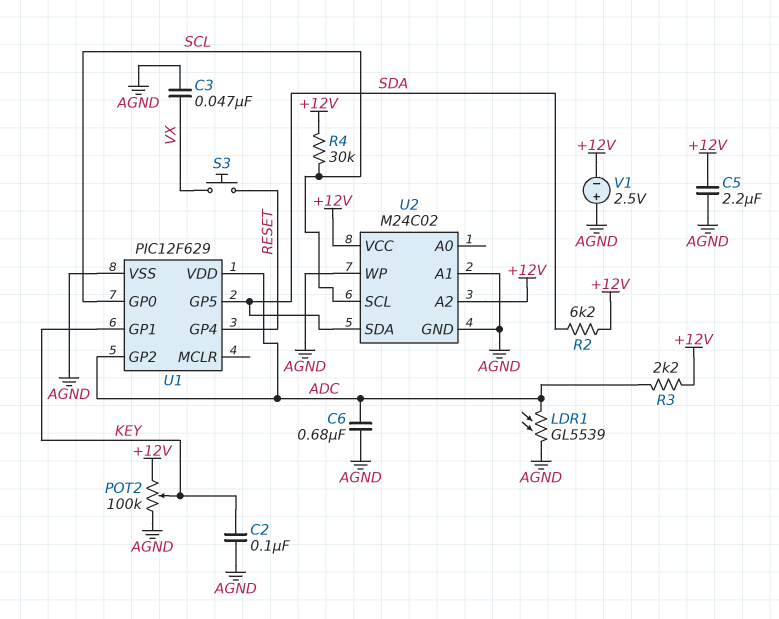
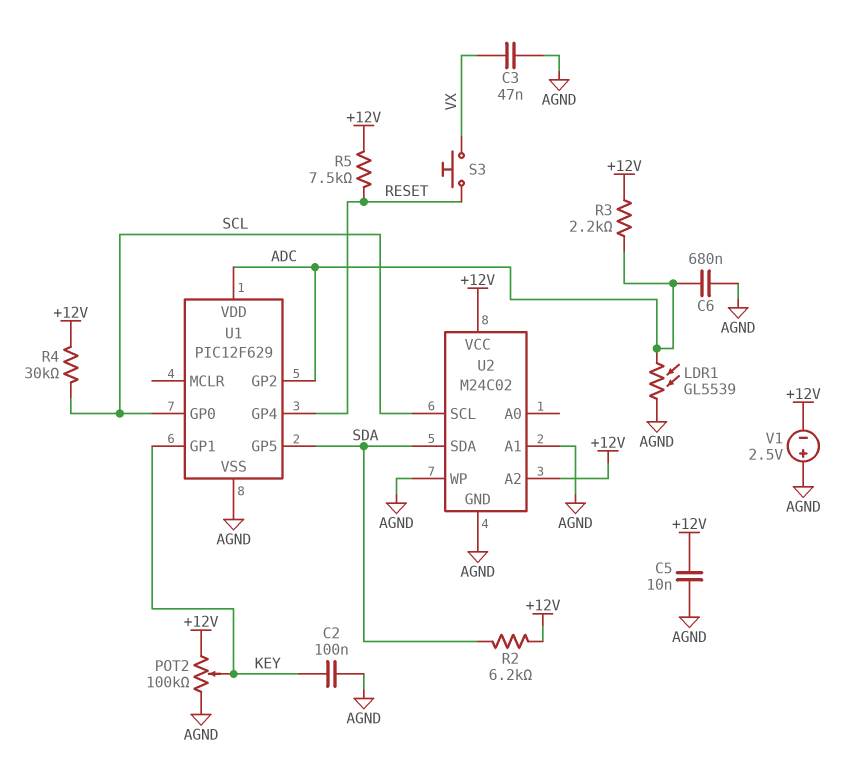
C5: 2.2uF (+12V, AGND) -> 10nF (+12V, AGND)
R5: none -> 7.5k (+12V, RESET)

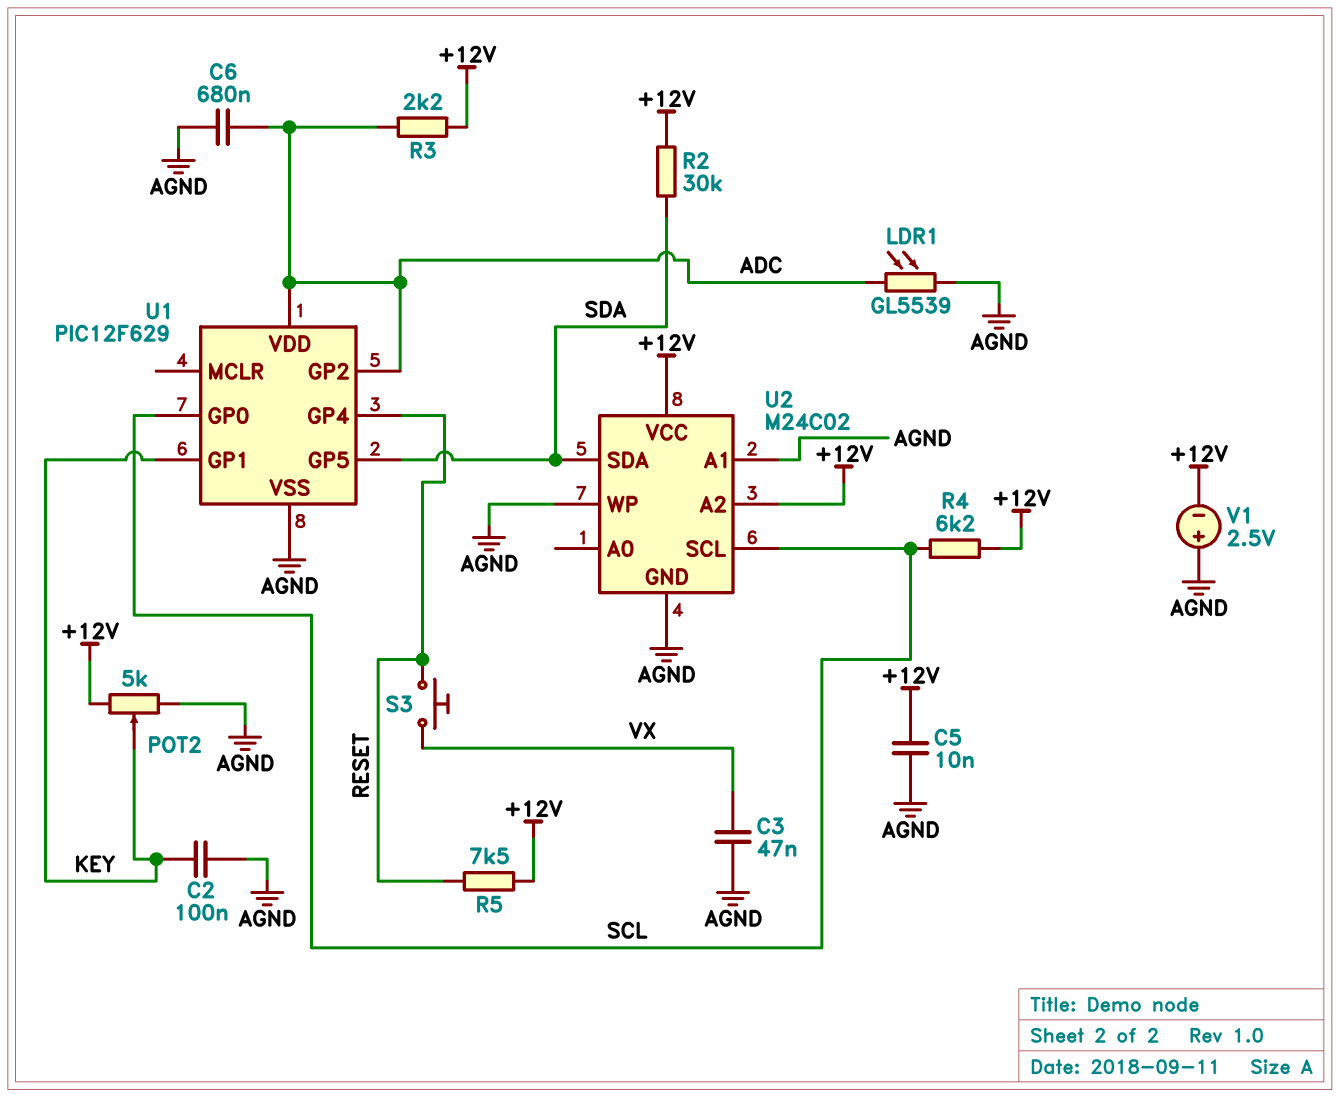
POT2: 100k (+12V, AGND, wiper KEY) -> 5k (+12V, AGND, wiper KEY)
R2: 6.2k (+12V, SDA) -> 30k (+12V, SDA)
R4: 30k (+12V, SCL) -> 6.2k (+12V, SCL)

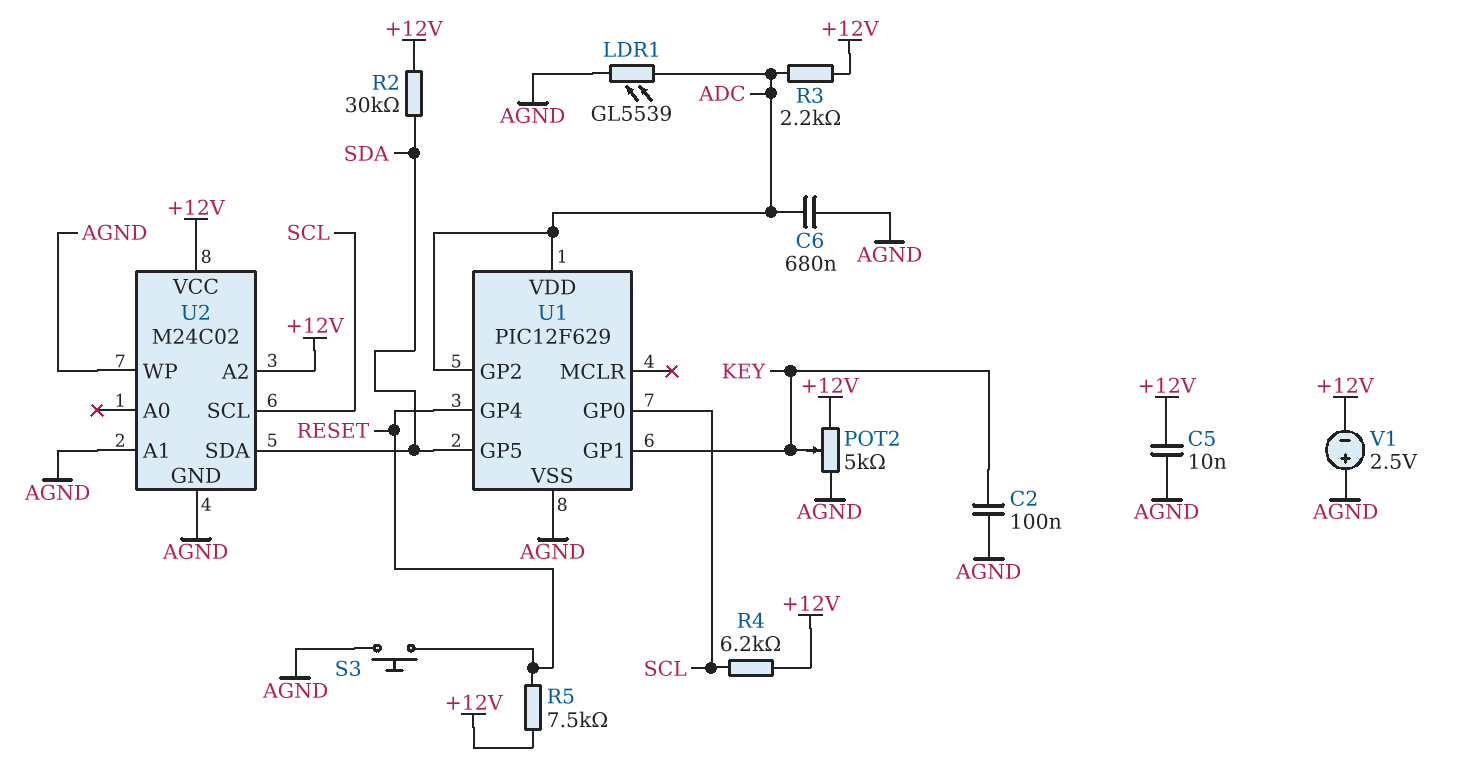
C3: 47nF (AGND, VX) -> none
S3: button (RESET, VX) -> button (AGND, RESET)

